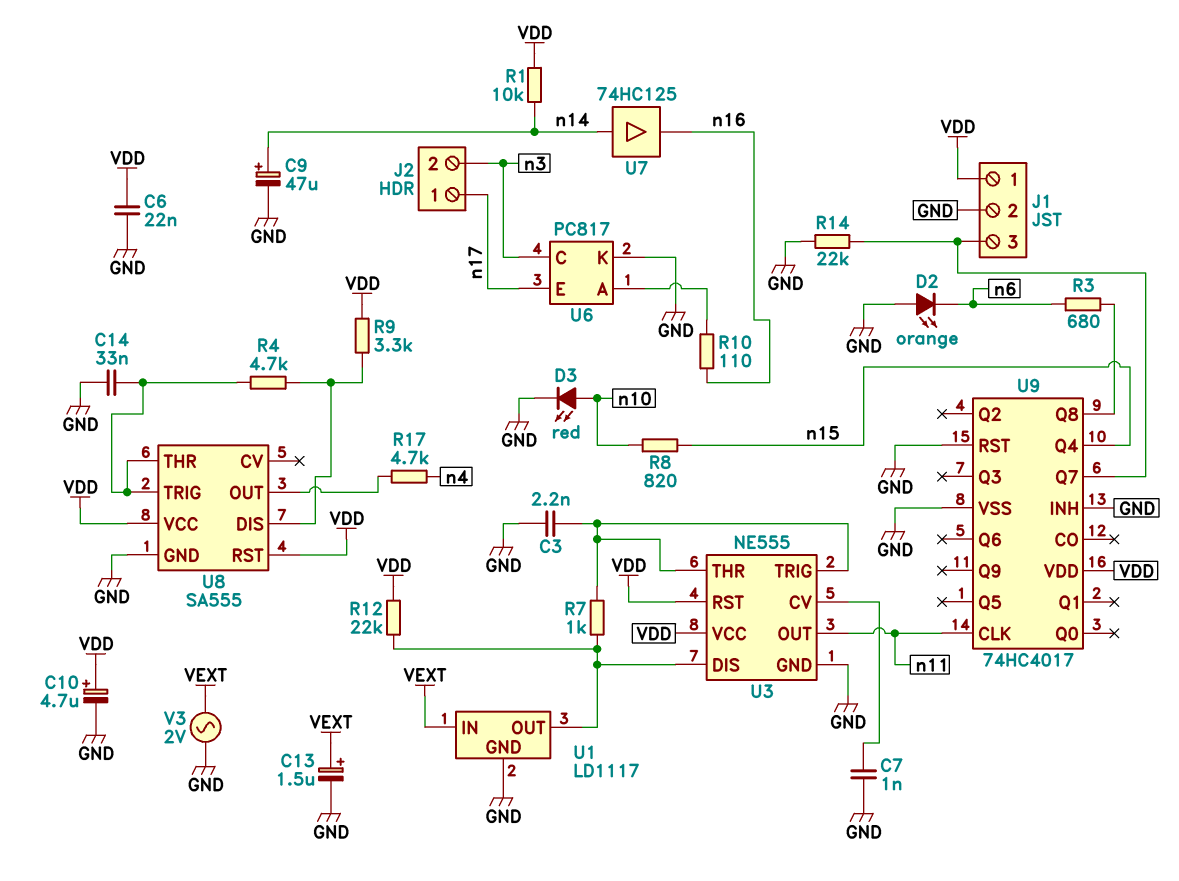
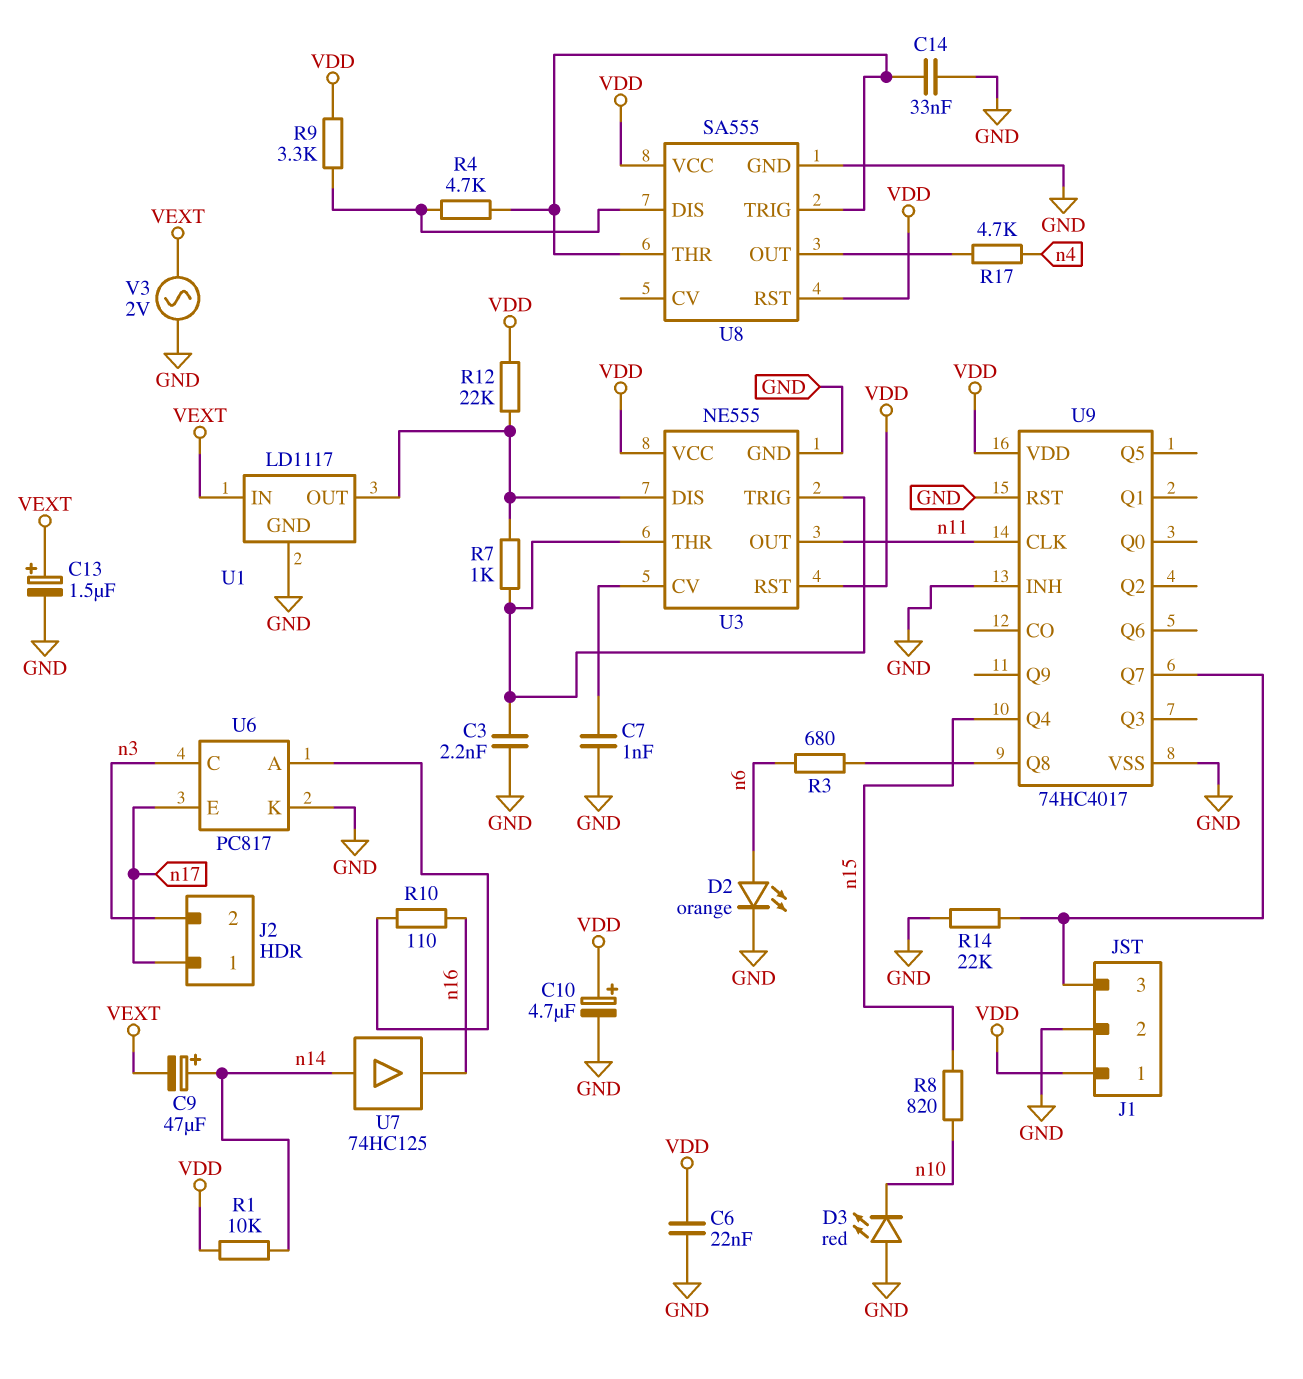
C9: 47uF (plus n14, minus GND) -> 47uF (plus n14, minus VEXT)
D2: LED orange (A GND, K n6) -> LED orange (A n6, K GND)
D3: LED red (A n10, K GND) -> LED red (A GND, K n10)

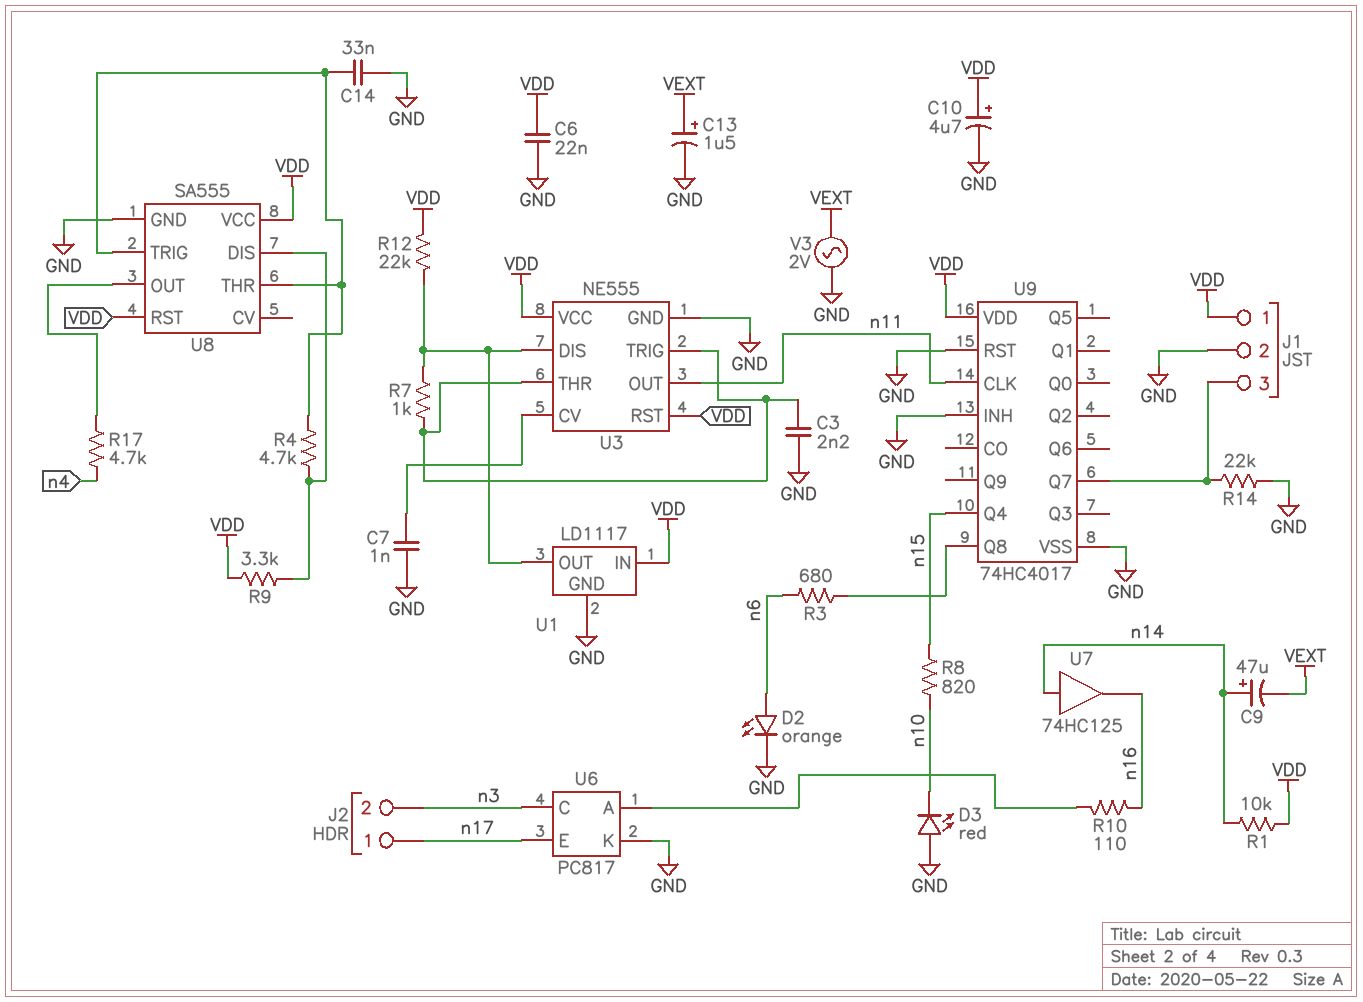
U1 pin IN: VEXT -> VDD

